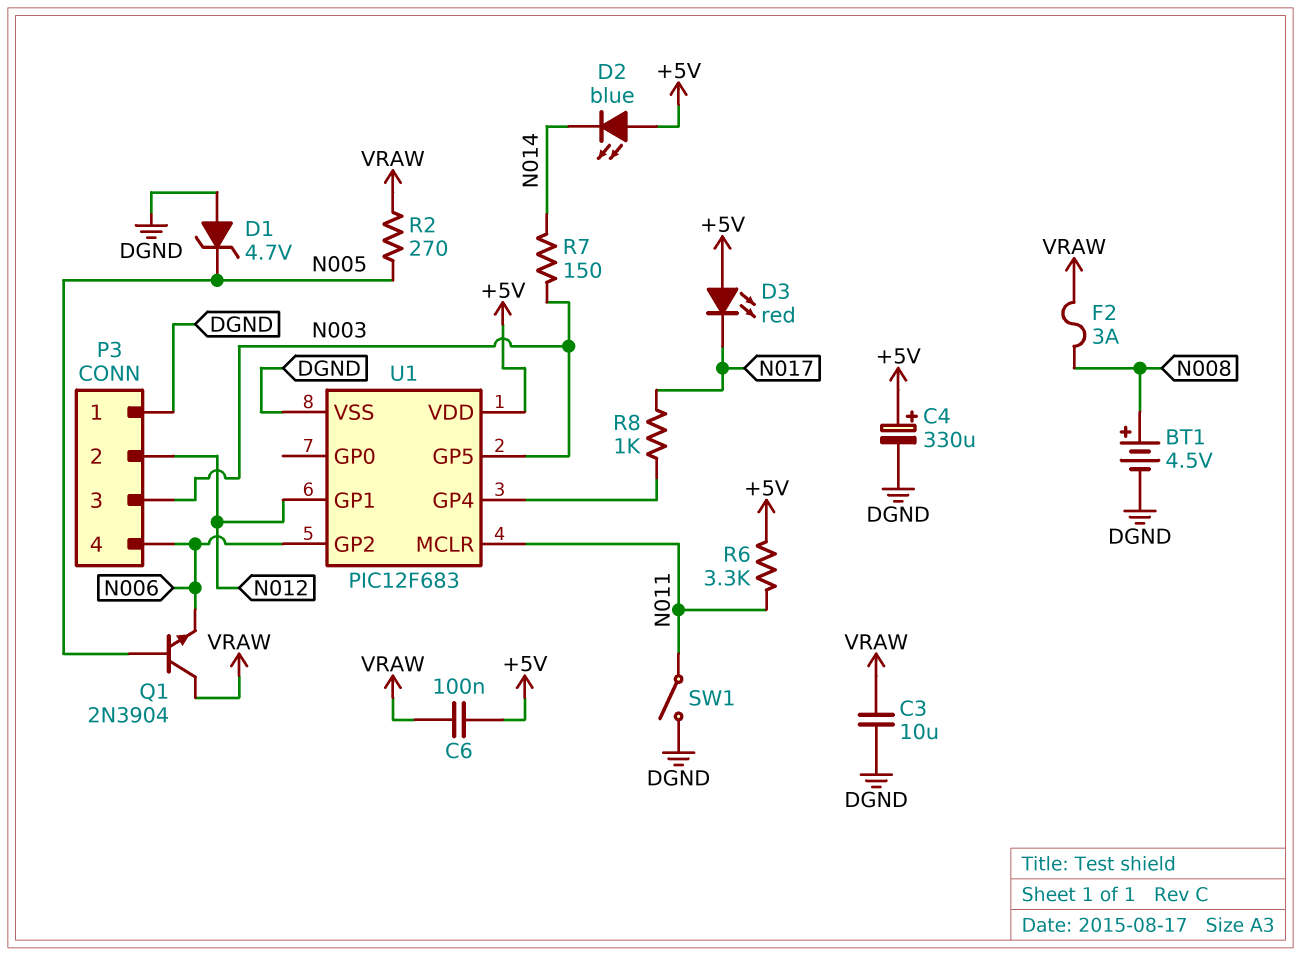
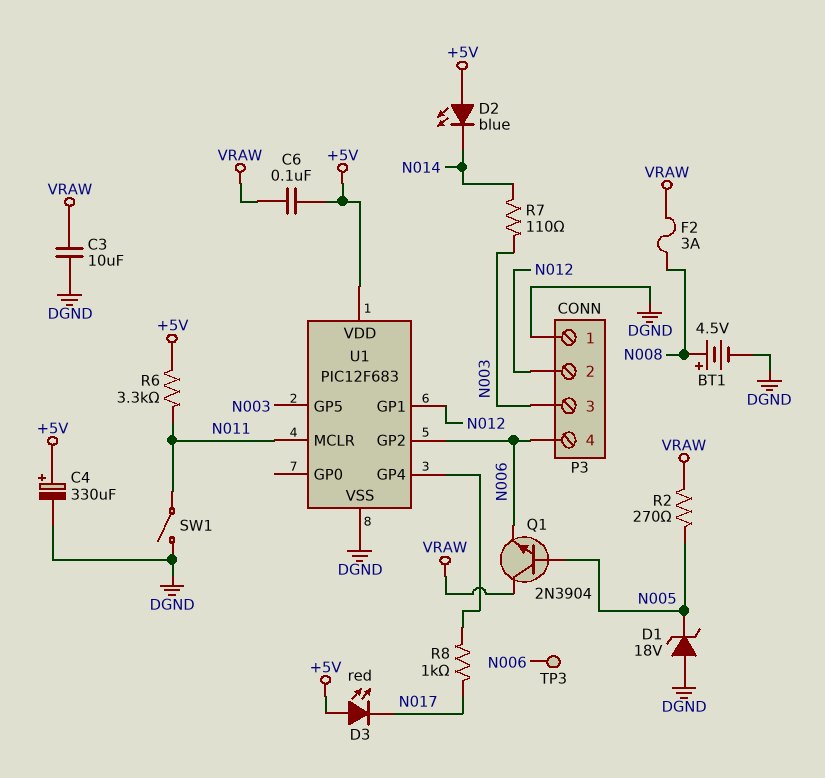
D1: zener 4.7V (A DGND, K N005) -> zener 18V (A DGND, K N005)
R7: 150 (N003, N014) -> 110 (N003, N014)
TP3: none -> test point (N006)

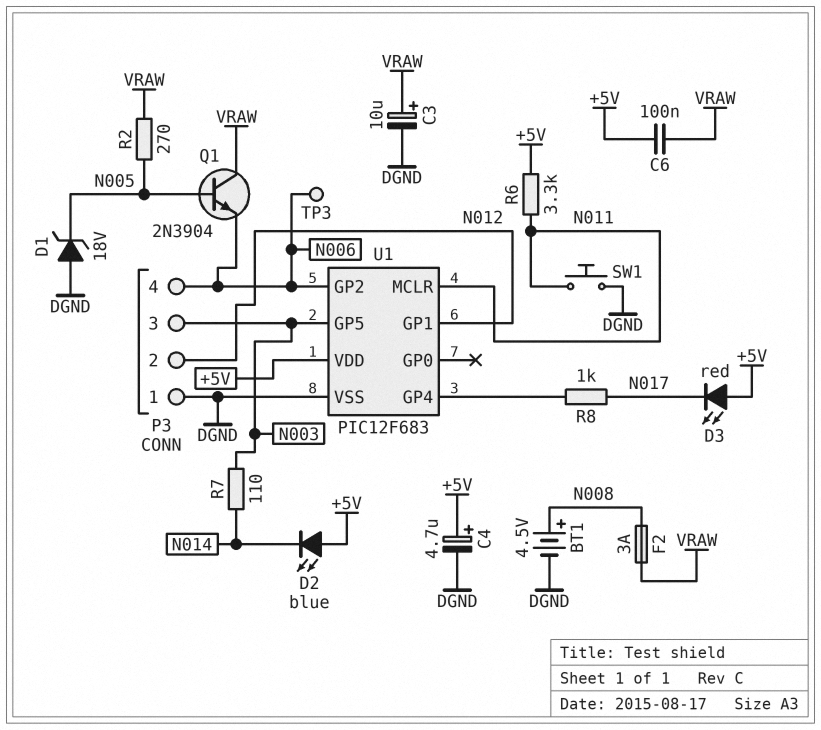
C3: 10uF (DGND, VRAW) -> 10uF (plus VRAW, minus DGND)
C4: 330uF (plus +5V, minus DGND) -> 4.7uF (plus +5V, minus DGND)
SW1: switch (DGND, N011) -> button (DGND, N011)

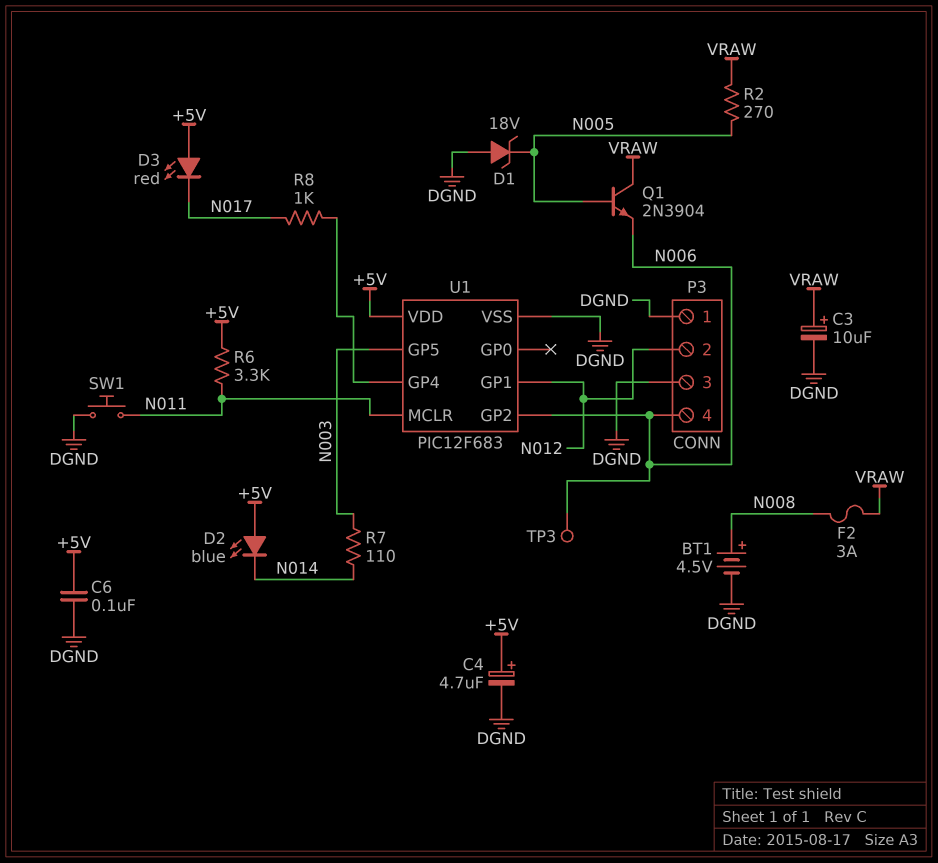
C6: 100nF (+5V, VRAW) -> 100nF (+5V, DGND)
P3 pin 3: N003 -> DGND

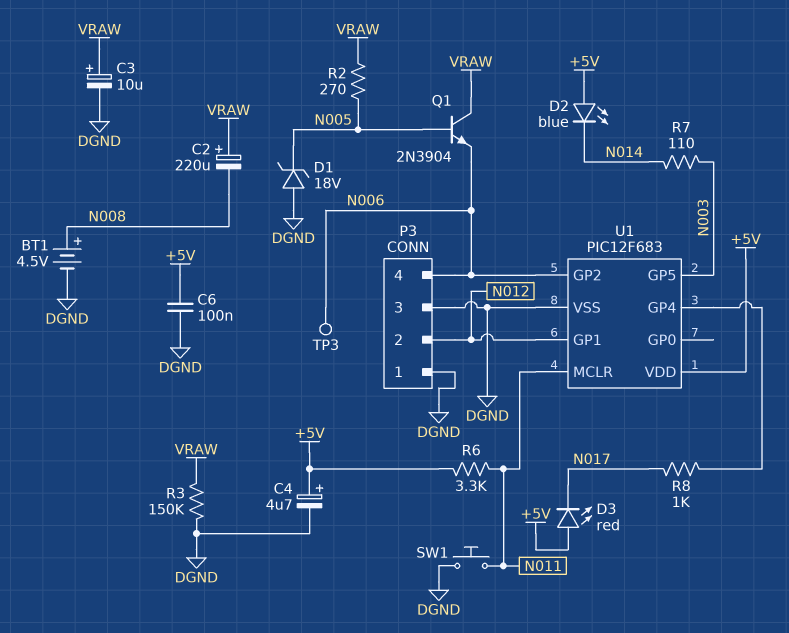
C2: none -> 220uF (plus VRAW, minus N008)
F2: 3A (N008, VRAW) -> none
R3: none -> 150k (DGND, VRAW)

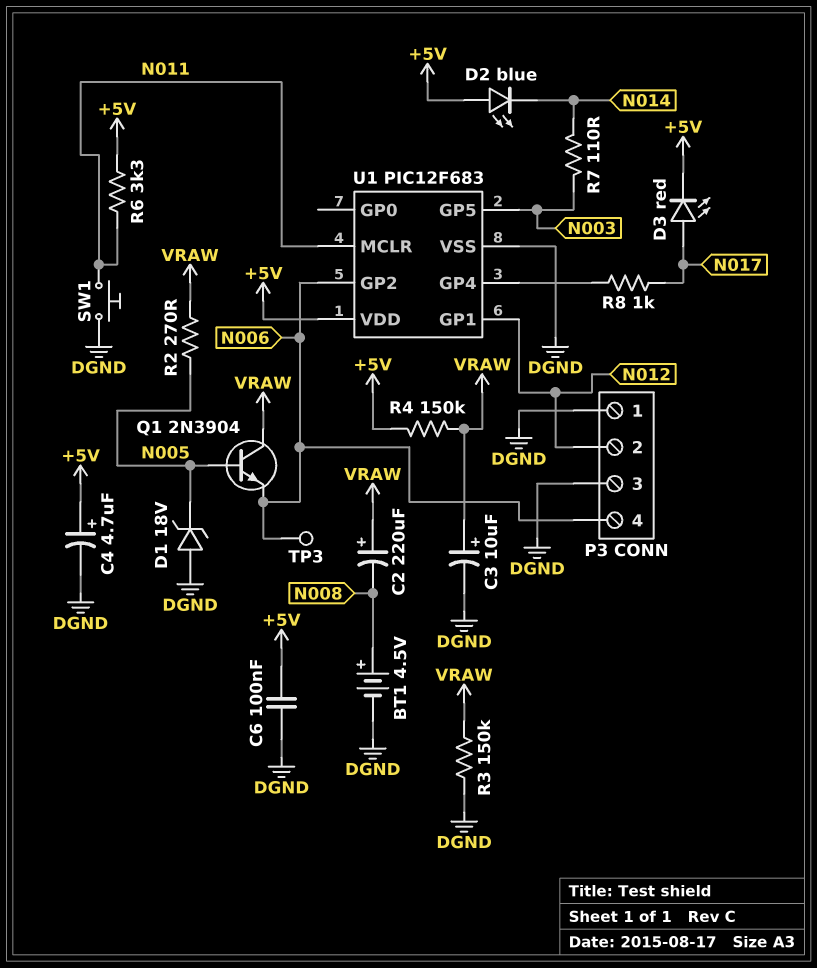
D3: LED red (A +5V, K N017) -> LED red (A N017, K +5V)
R4: none -> 150k (+5V, VRAW)

